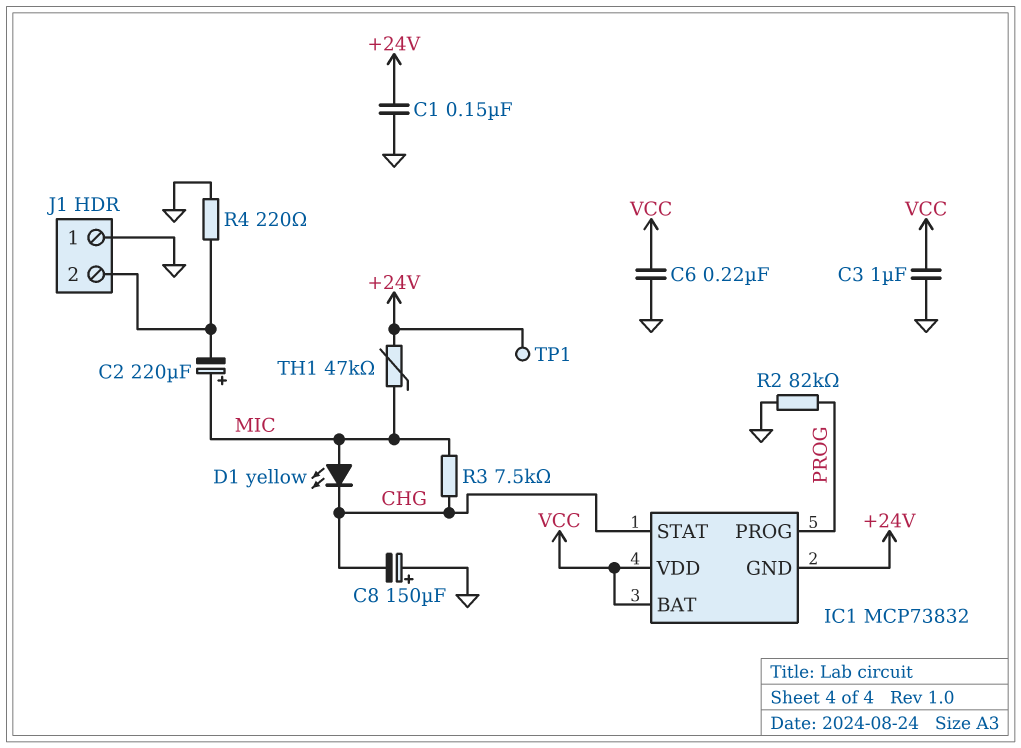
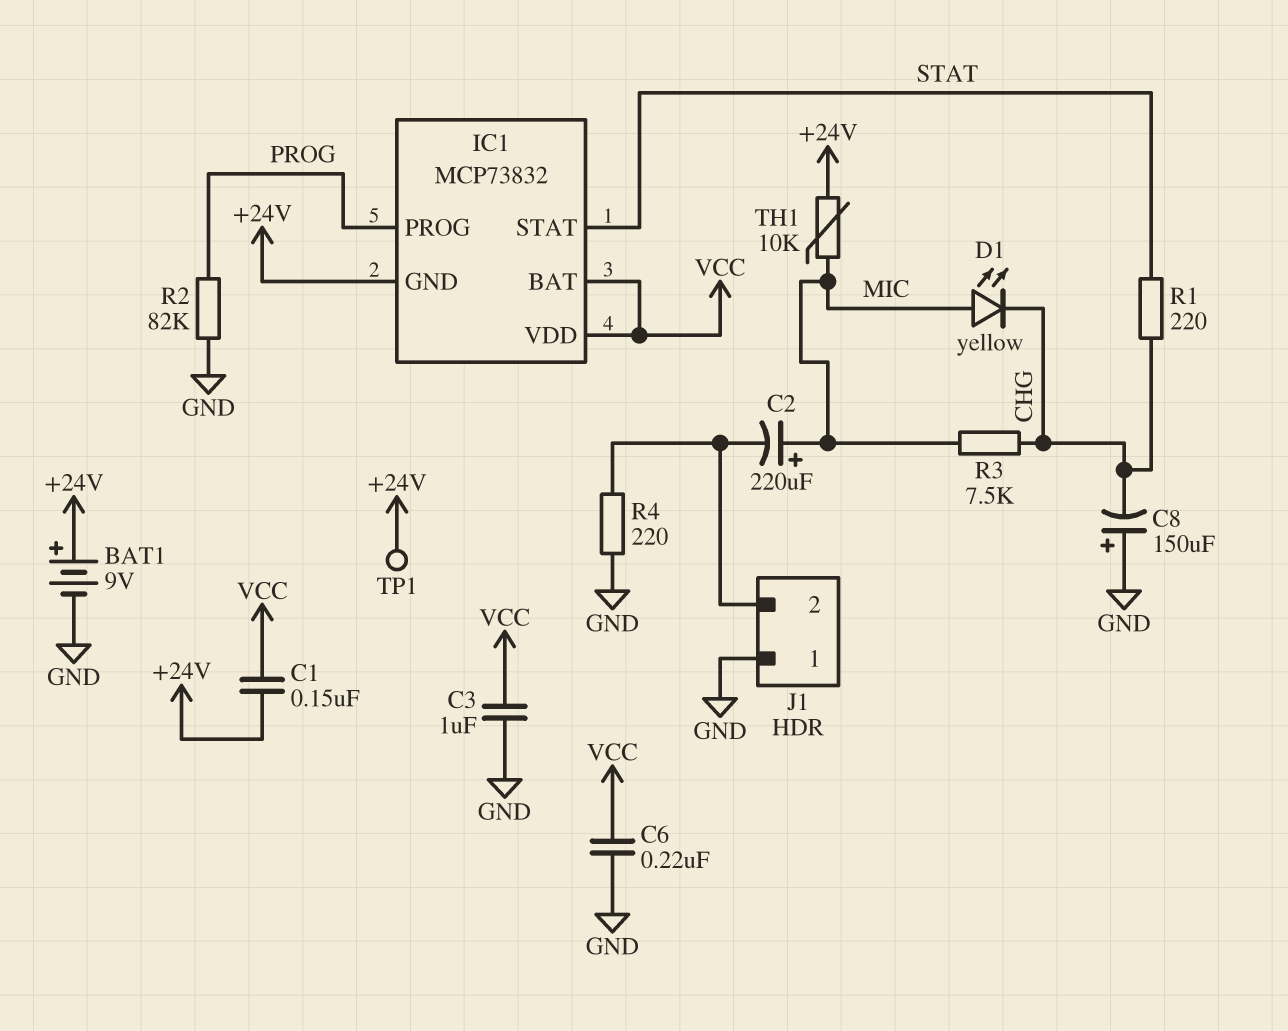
BAT1: none -> 9V (plus +24V, minus GND)
C1: 150nF (+24V, GND) -> 150nF (+24V, VCC)
IC1 pin STAT: CHG -> STAT
R1: none -> 220 (CHG, STAT)
TH1: 47k (+24V, MIC) -> 10k (+24V, MIC)

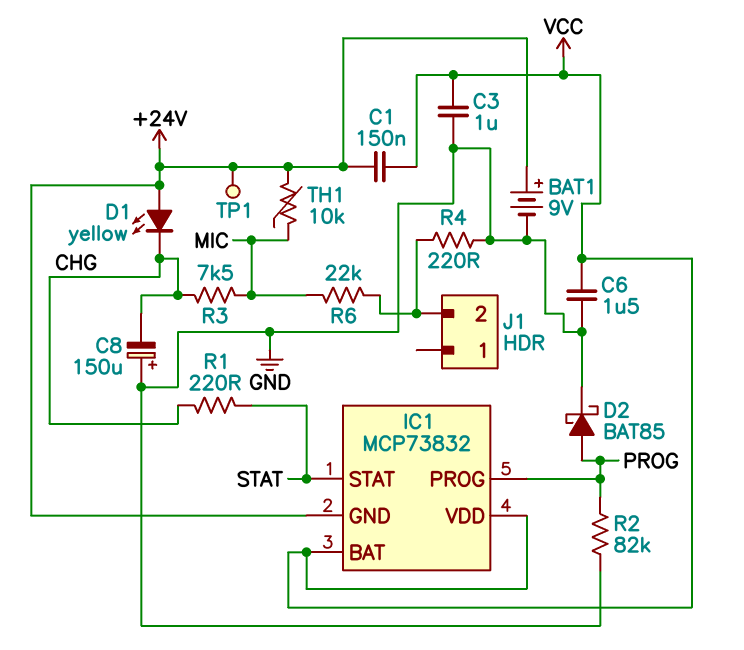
C2: 220uF (plus MIC, minus J1/2) -> none
C6: 220nF (GND, VCC) -> 1.5uF (GND, VCC)
D1: LED yellow (A MIC, K CHG) -> LED yellow (A +24V, K CHG)
D2: none -> schottky BAT85 (A PROG, K GND)
J1 pin 1: GND -> none
R6: none -> 22k (J1/2, MIC)

